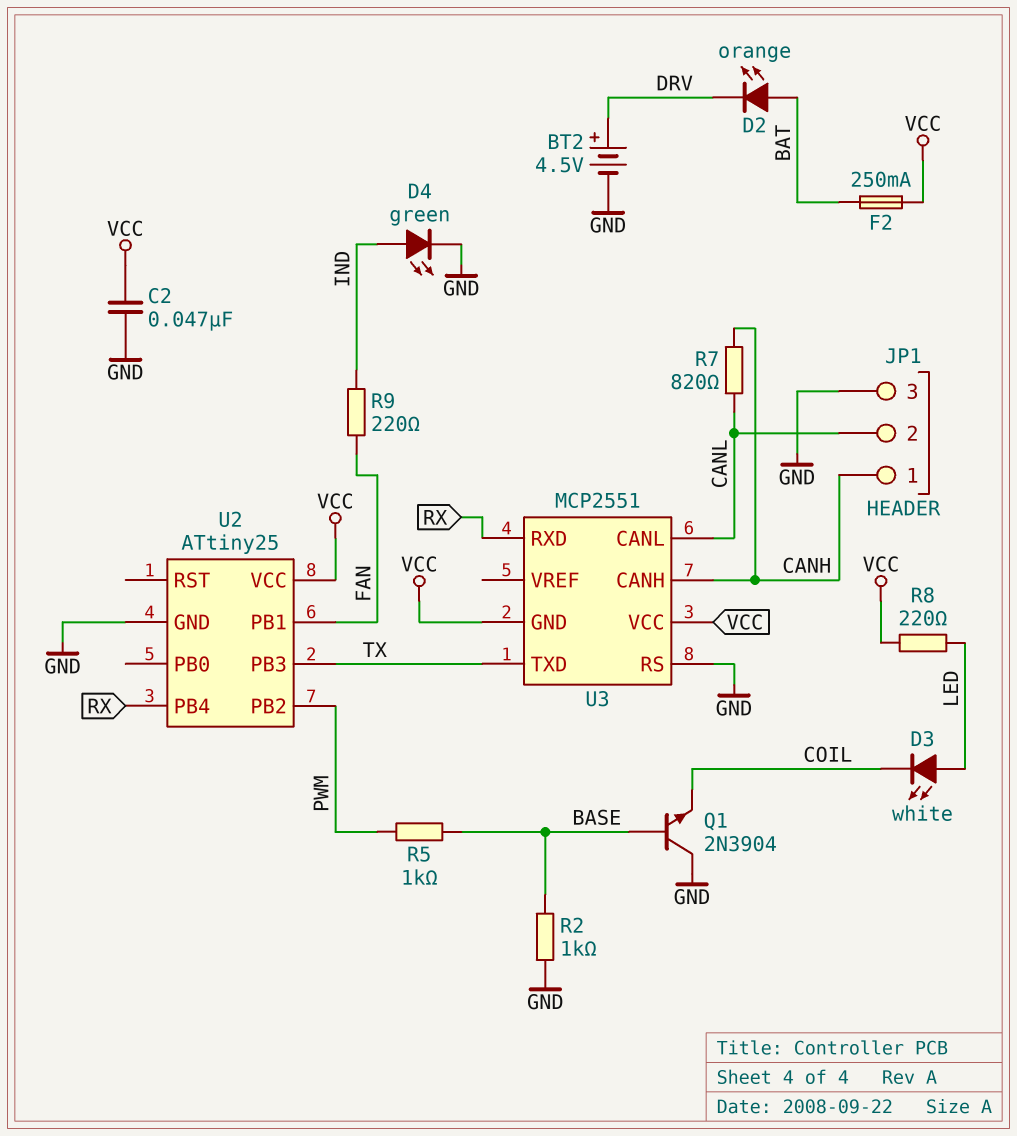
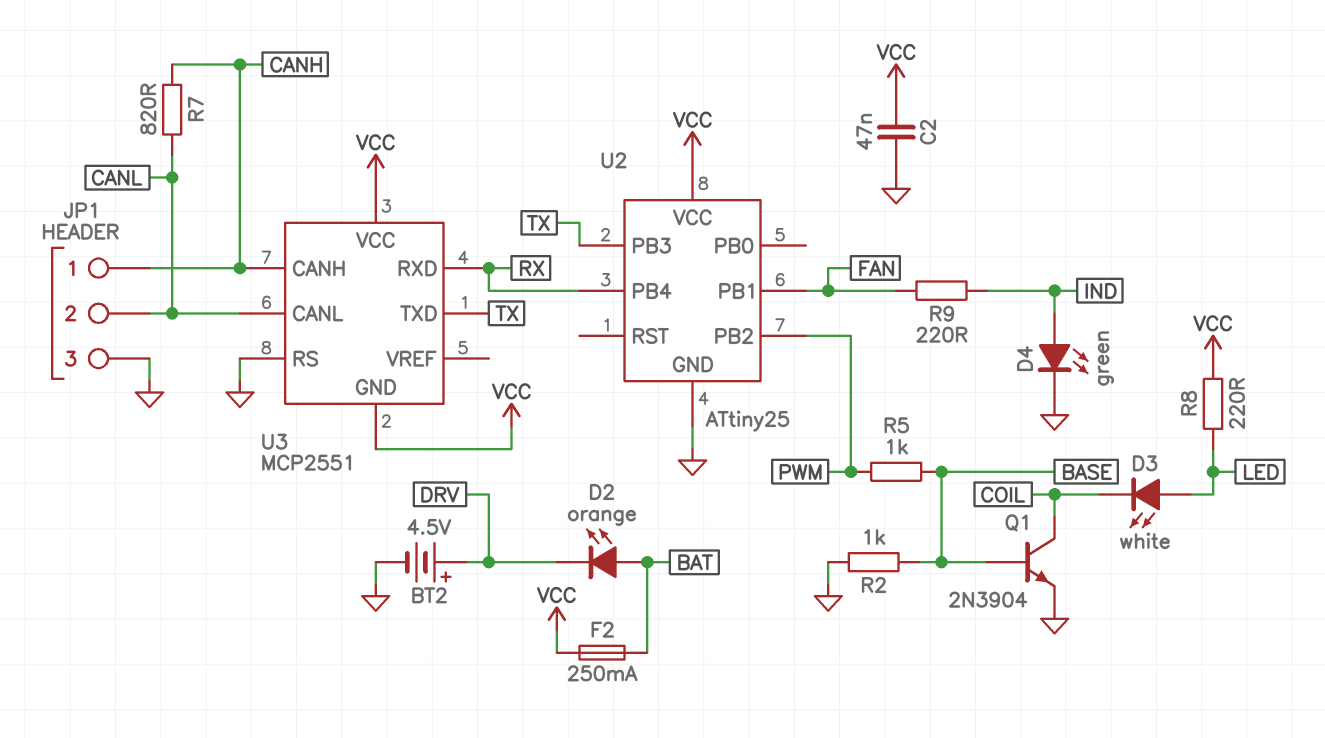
Q1: NPN 2N3904 (B BASE, C GND, E COIL) -> NPN 2N3904 (B BASE, C COIL, E GND)

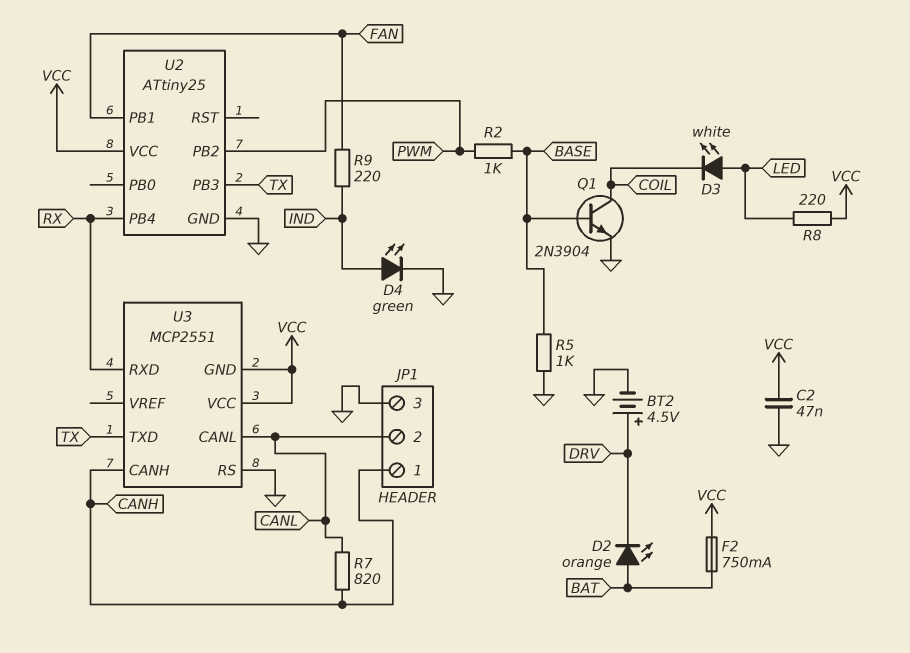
F2: 250mA (BAT, VCC) -> 750mA (BAT, VCC)
R2: 1k (BASE, GND) -> 1k (BASE, PWM)
R5: 1k (BASE, PWM) -> 1k (BASE, GND)

